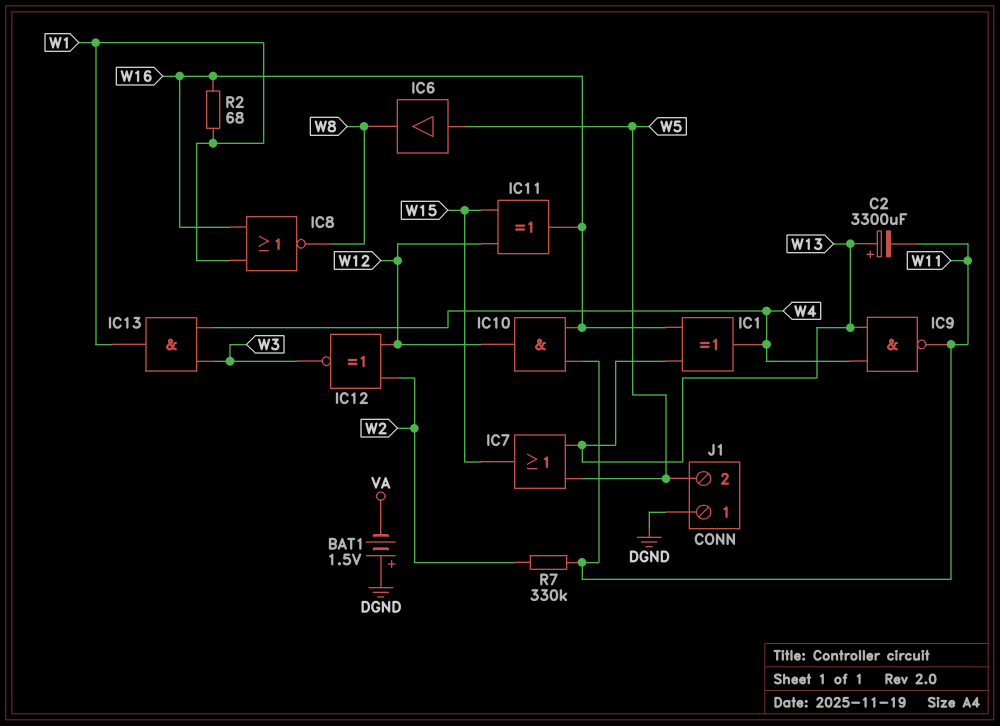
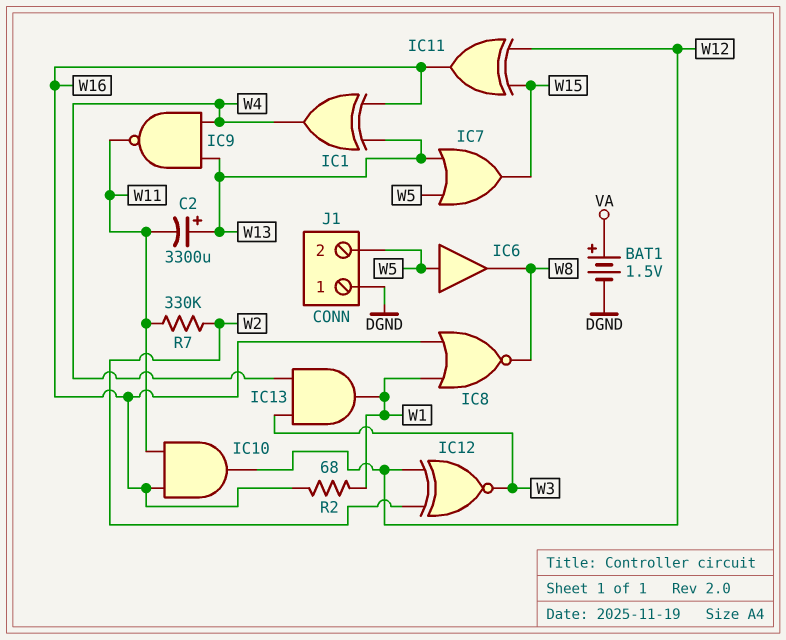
BAT1: 1.5V (plus DGND, minus VA) -> 1.5V (plus VA, minus DGND)

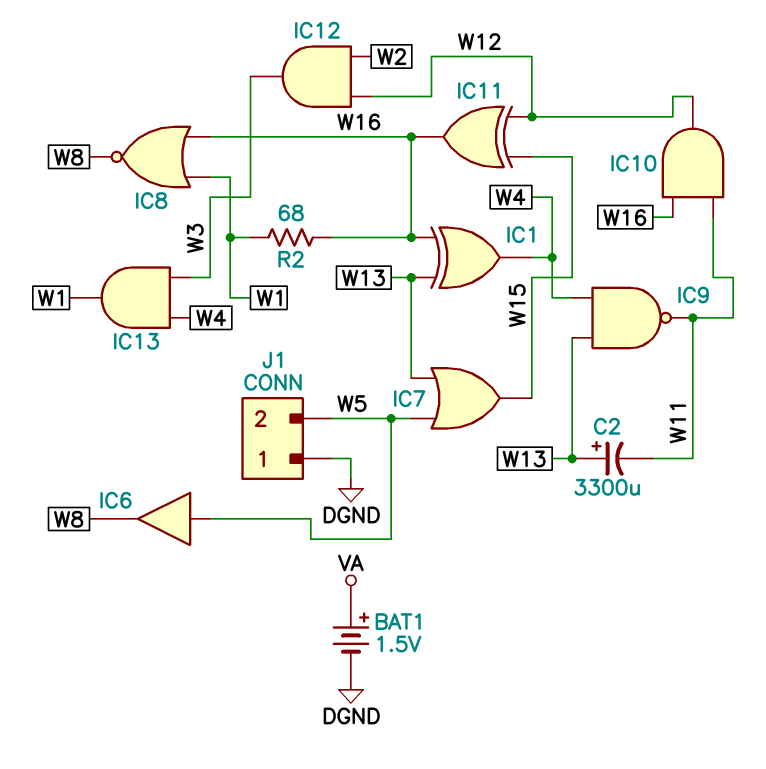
IC12: XNOR (in W2, in W12, out W3) -> AND (in W2, in W12, out W3)
R7: 330k (W2, W11) -> none

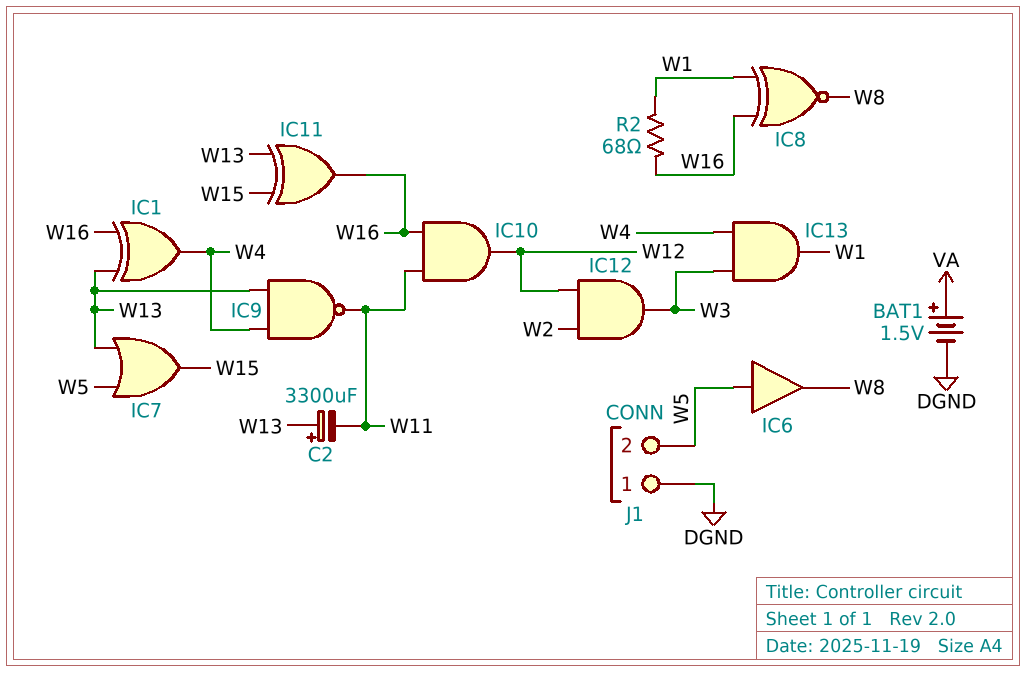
IC8: NOR (in W1, in W16, out W8) -> XNOR (in W1, in W16, out W8)
IC11: XOR (in W12, in W15, out W16) -> XOR (in W13, in W15, out W16)

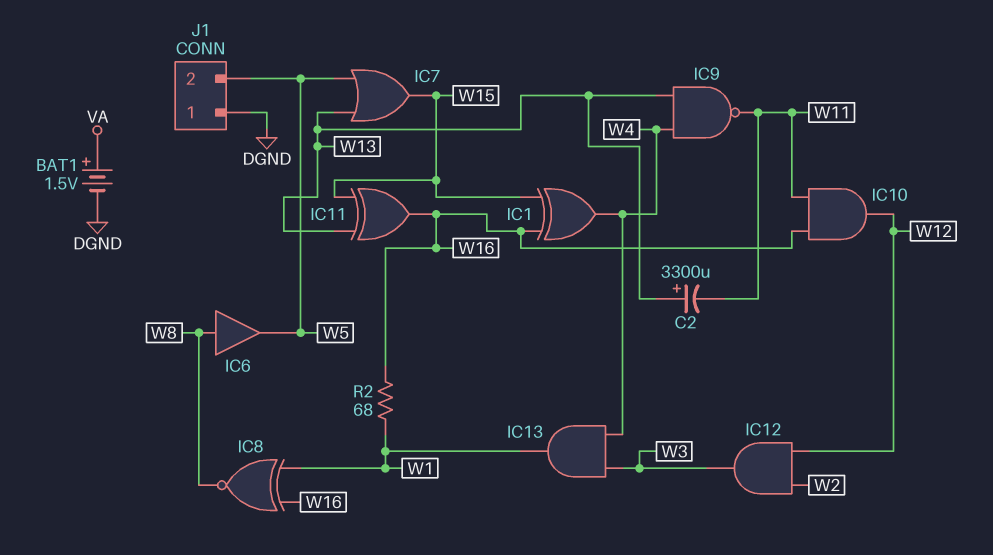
IC1: XOR (in W13, in W16, out W4) -> XOR (in W15, in W16, out W4)
IC6: buffer (in W5, out W8) -> buffer (in W8, out W5)

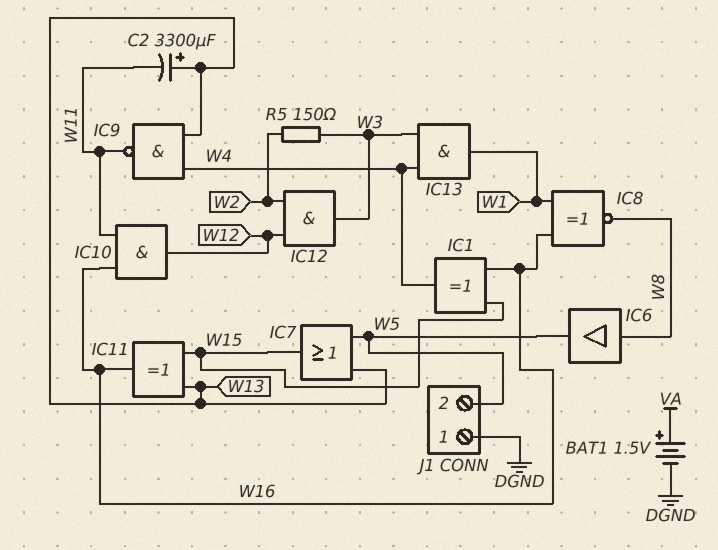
R2: 68 (W1, W16) -> none
R5: none -> 150 (W2, W3)

